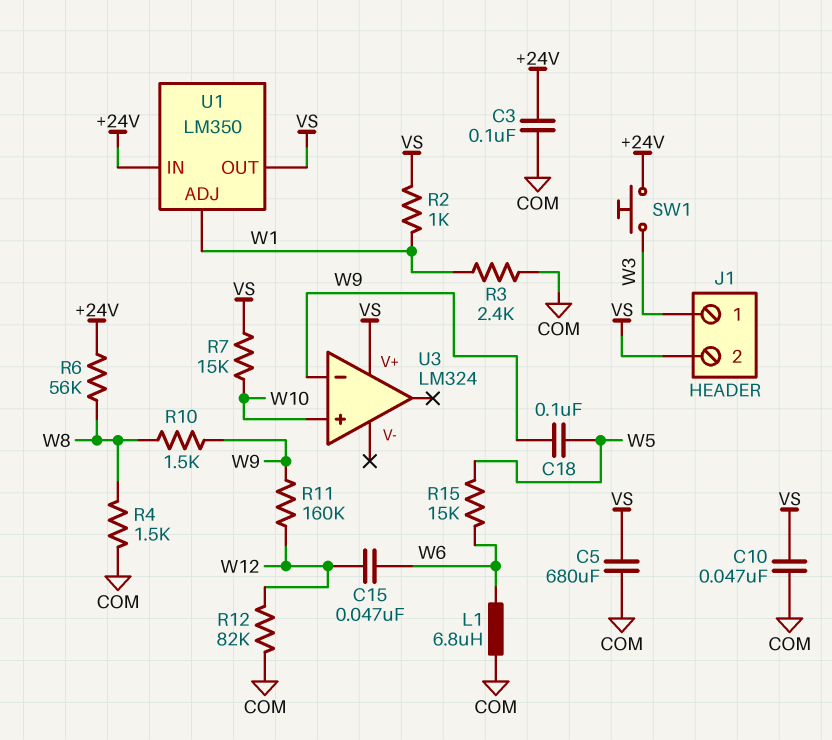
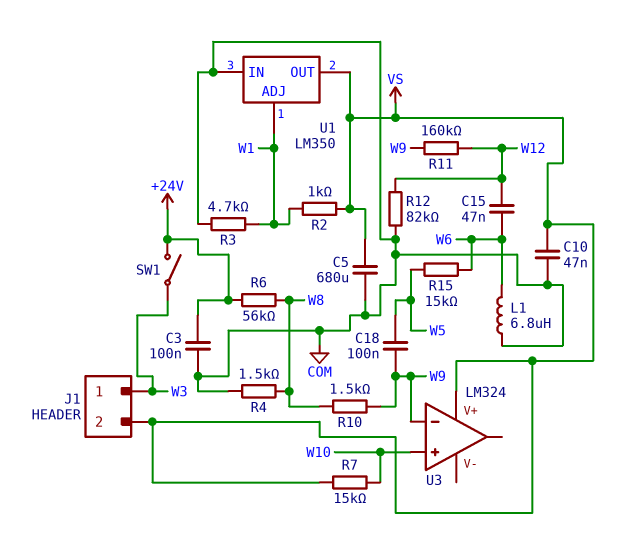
R3: 2.4k (COM, W1) -> 4.7k (COM, W1)
SW1: button (+24V, W3) -> switch (+24V, W3)
U1 pin IN: +24V -> COM

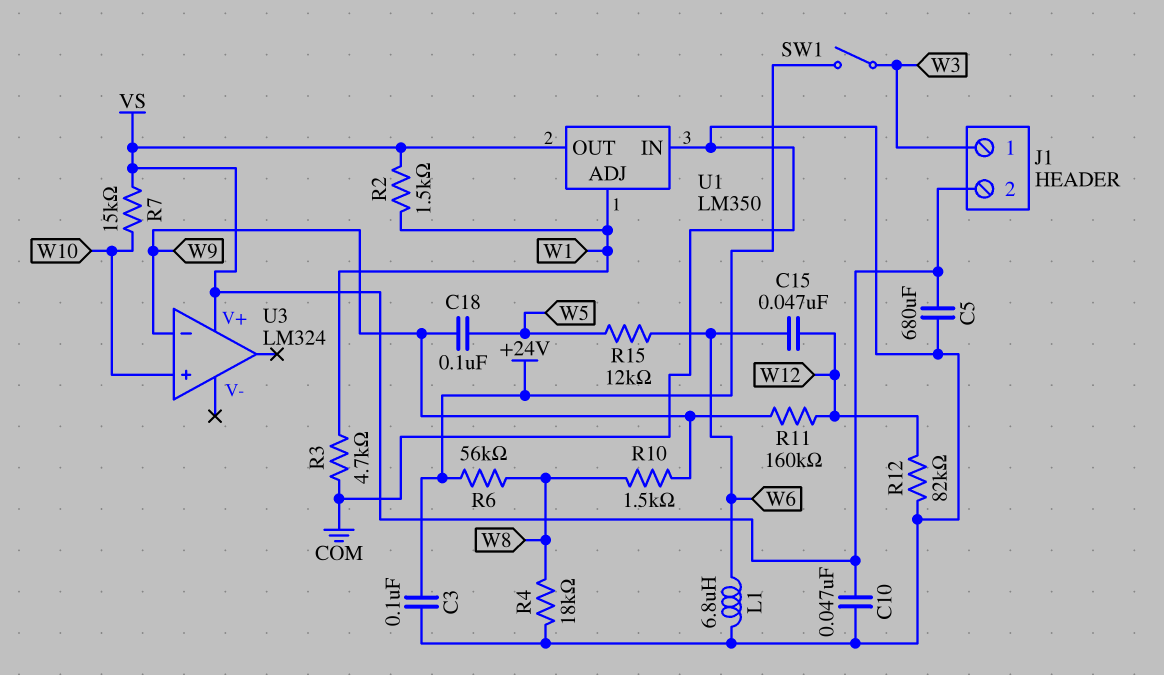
R2: 1k (VS, W1) -> 1.5k (VS, W1)
R4: 1.5k (COM, W8) -> 18k (COM, W8)
R15: 15k (W5, W6) -> 12k (W5, W6)

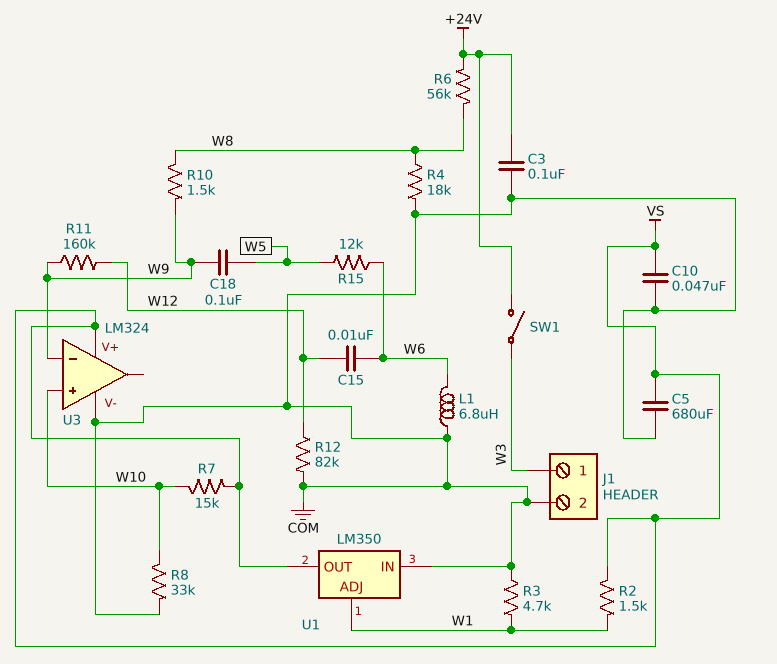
C15: 47nF (W6, W12) -> 10nF (W6, W12)
J1 pin 2: VS -> COM
R8: none -> 33k (COM, W10)
U3 pin V-: none -> COM

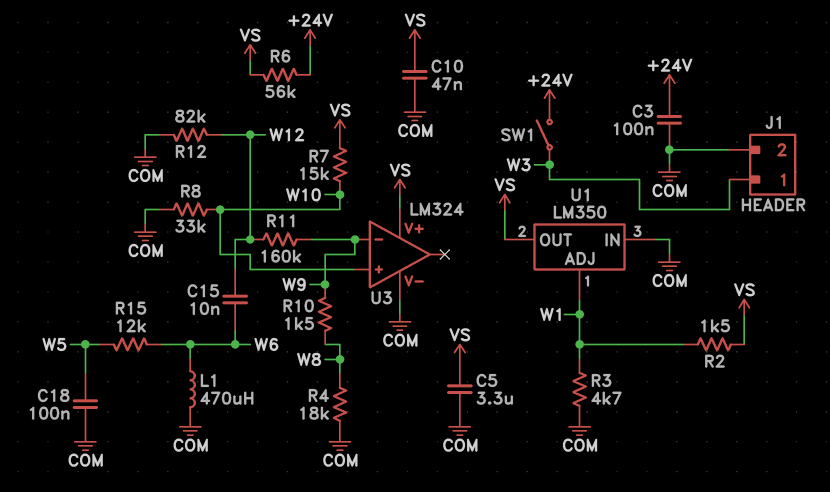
C5: 680uF (COM, VS) -> 3.3uF (COM, VS)
C18: 100nF (W5, W9) -> 100nF (COM, W5)
L1: 6.8uH (COM, W6) -> 470uH (COM, W6)
R6: 56k (+24V, W8) -> 56k (+24V, VS)

